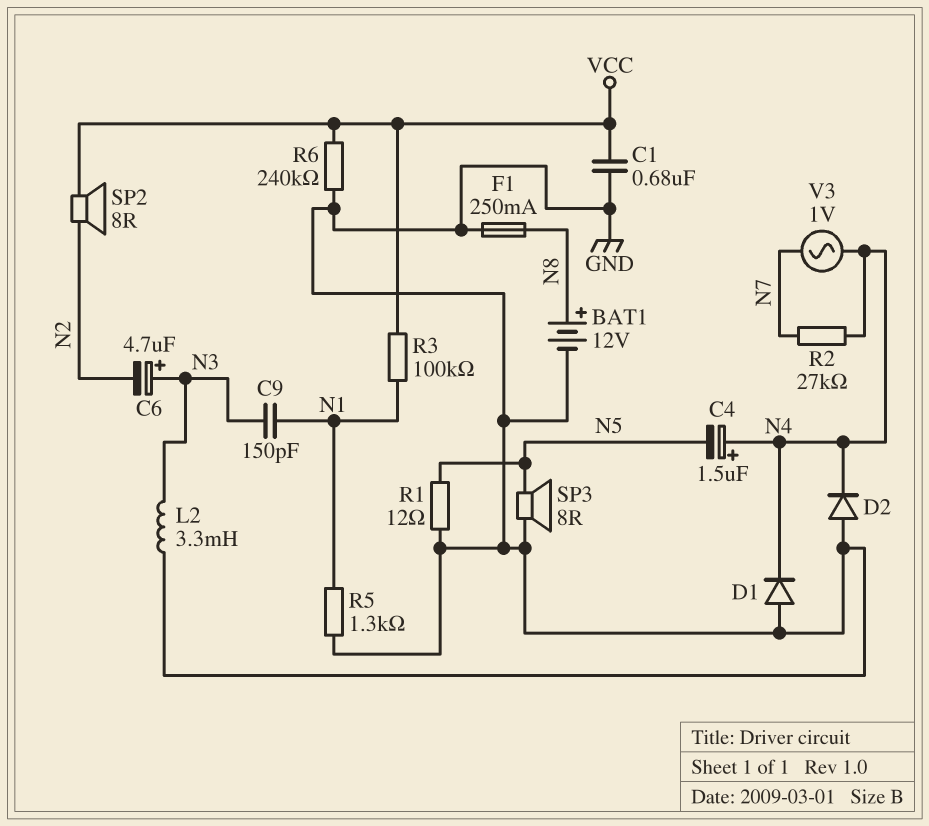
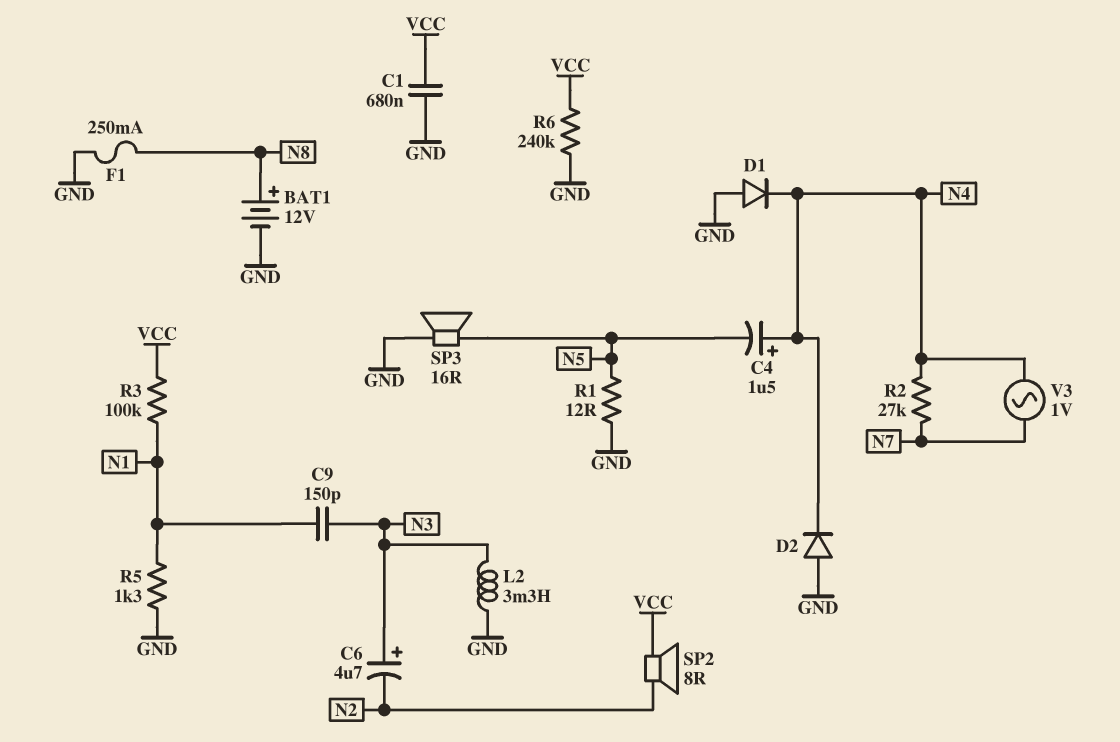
SP3: speaker 8R (GND, N5) -> speaker 16R (GND, N5)

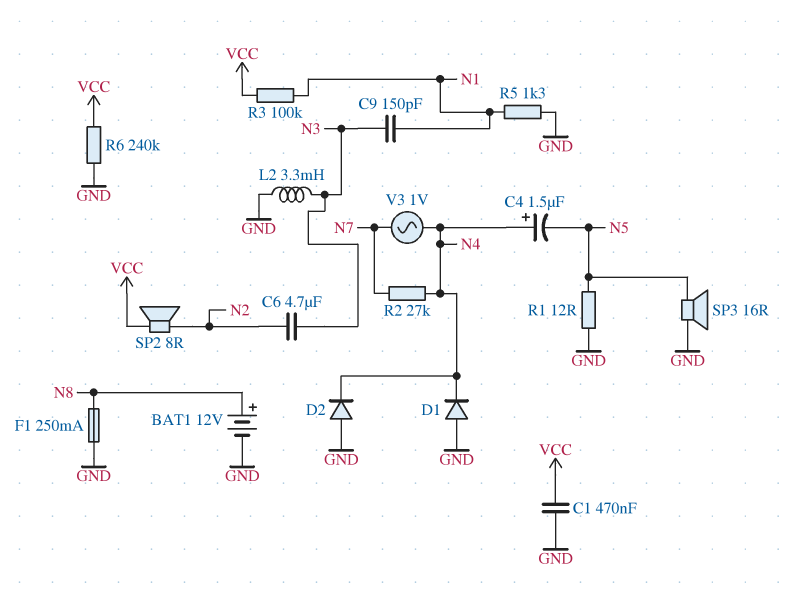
C1: 680nF (GND, VCC) -> 470nF (GND, VCC)
C6: 4.7uF (plus N3, minus N2) -> 4.7uF (N2, N3)

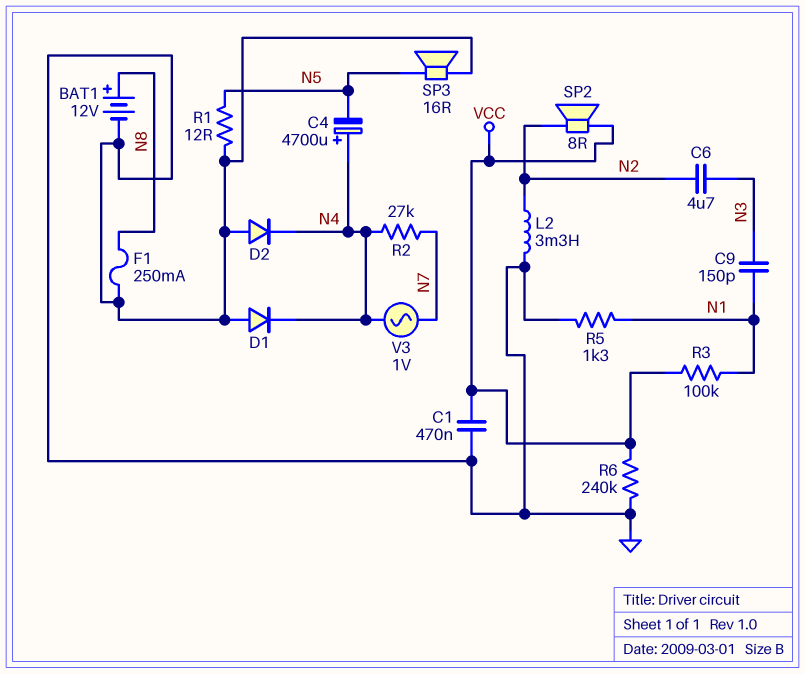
C4: 1.5uF (plus N4, minus N5) -> 4700uF (plus N4, minus N5)
L2: 3.3mH (GND, N3) -> 3.3mH (GND, N2)

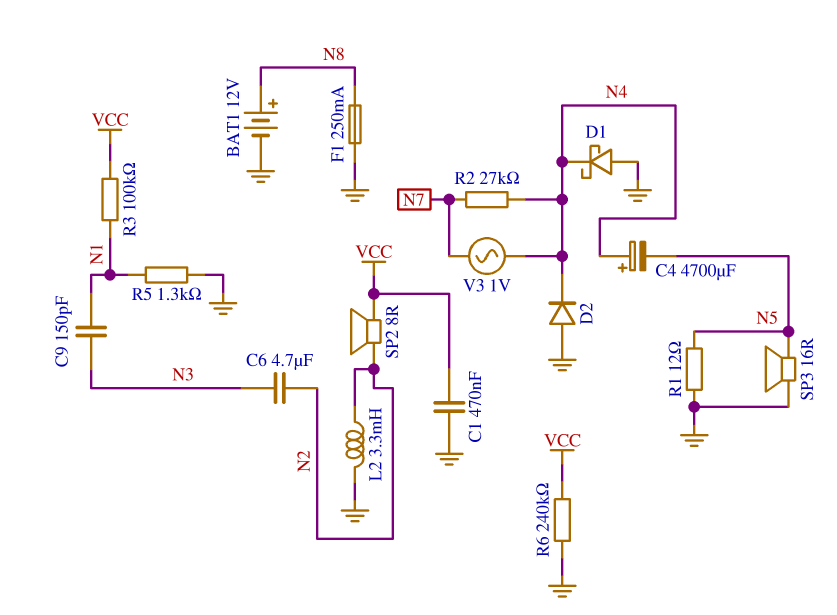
D1: diode (A GND, K N4) -> schottky (A GND, K N4)

